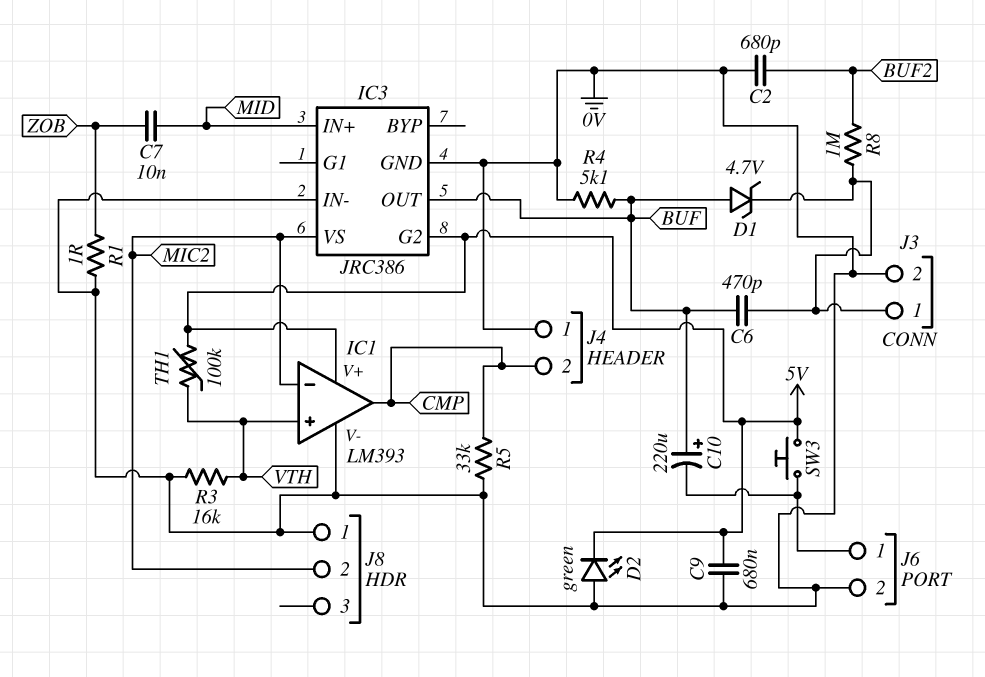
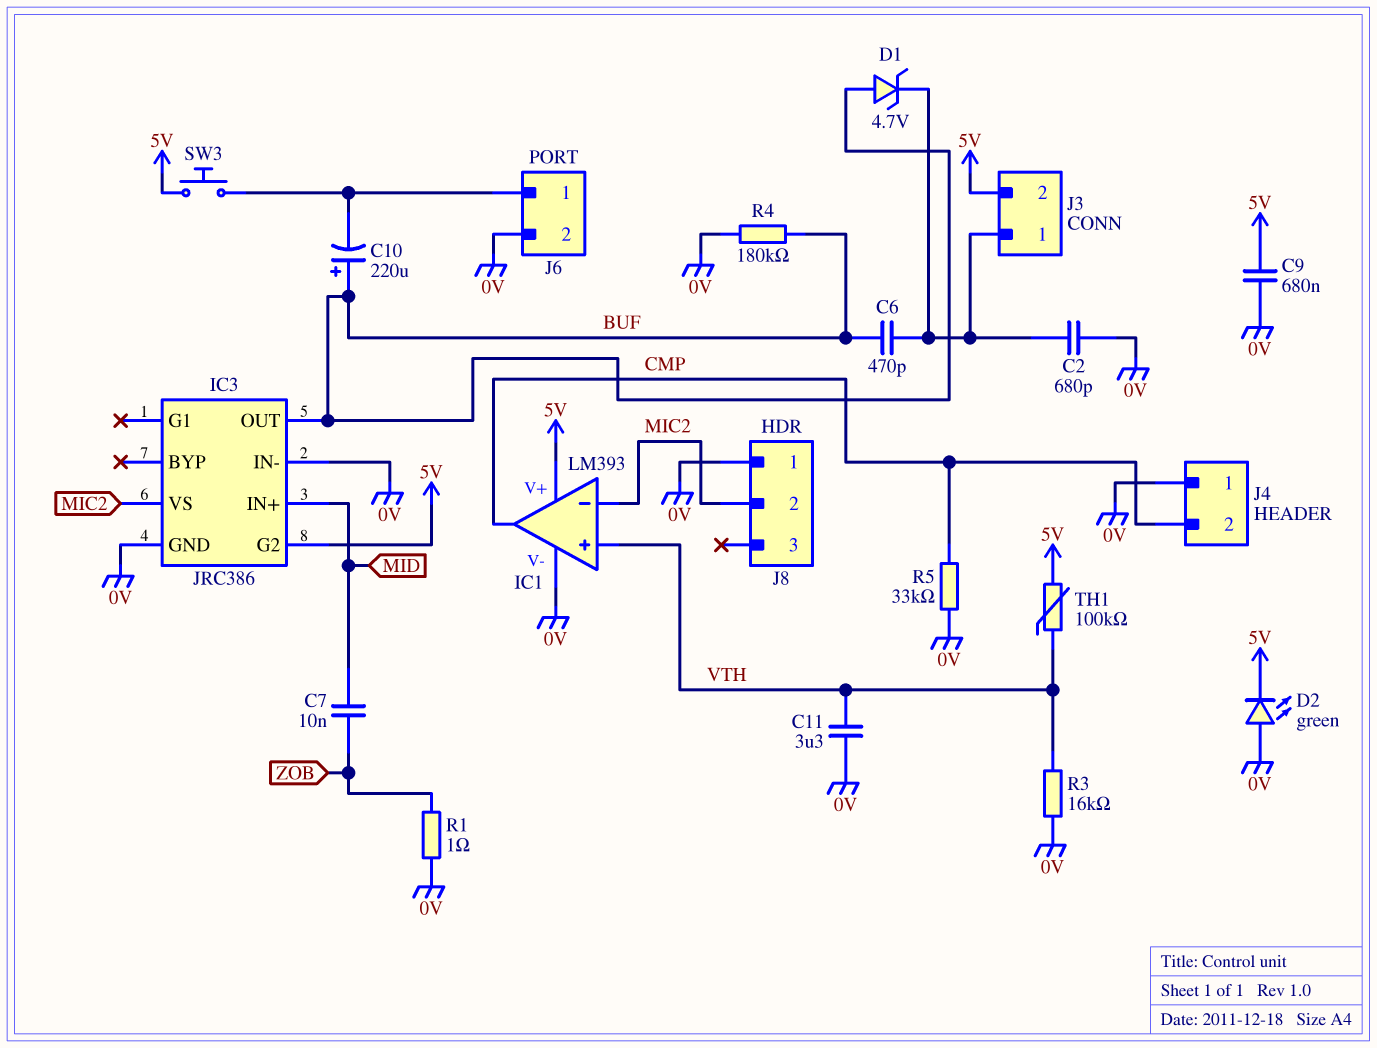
C2: 680pF (0V, BUF2) -> 680pF (0V, J3/1)
C11: none -> 3.3uF (0V, VTH)
J3 pin 2: 0V -> 5V
R4: 5.1k (0V, BUF) -> 180k (0V, BUF)
R8: 1M (BUF2, J3/1) -> none

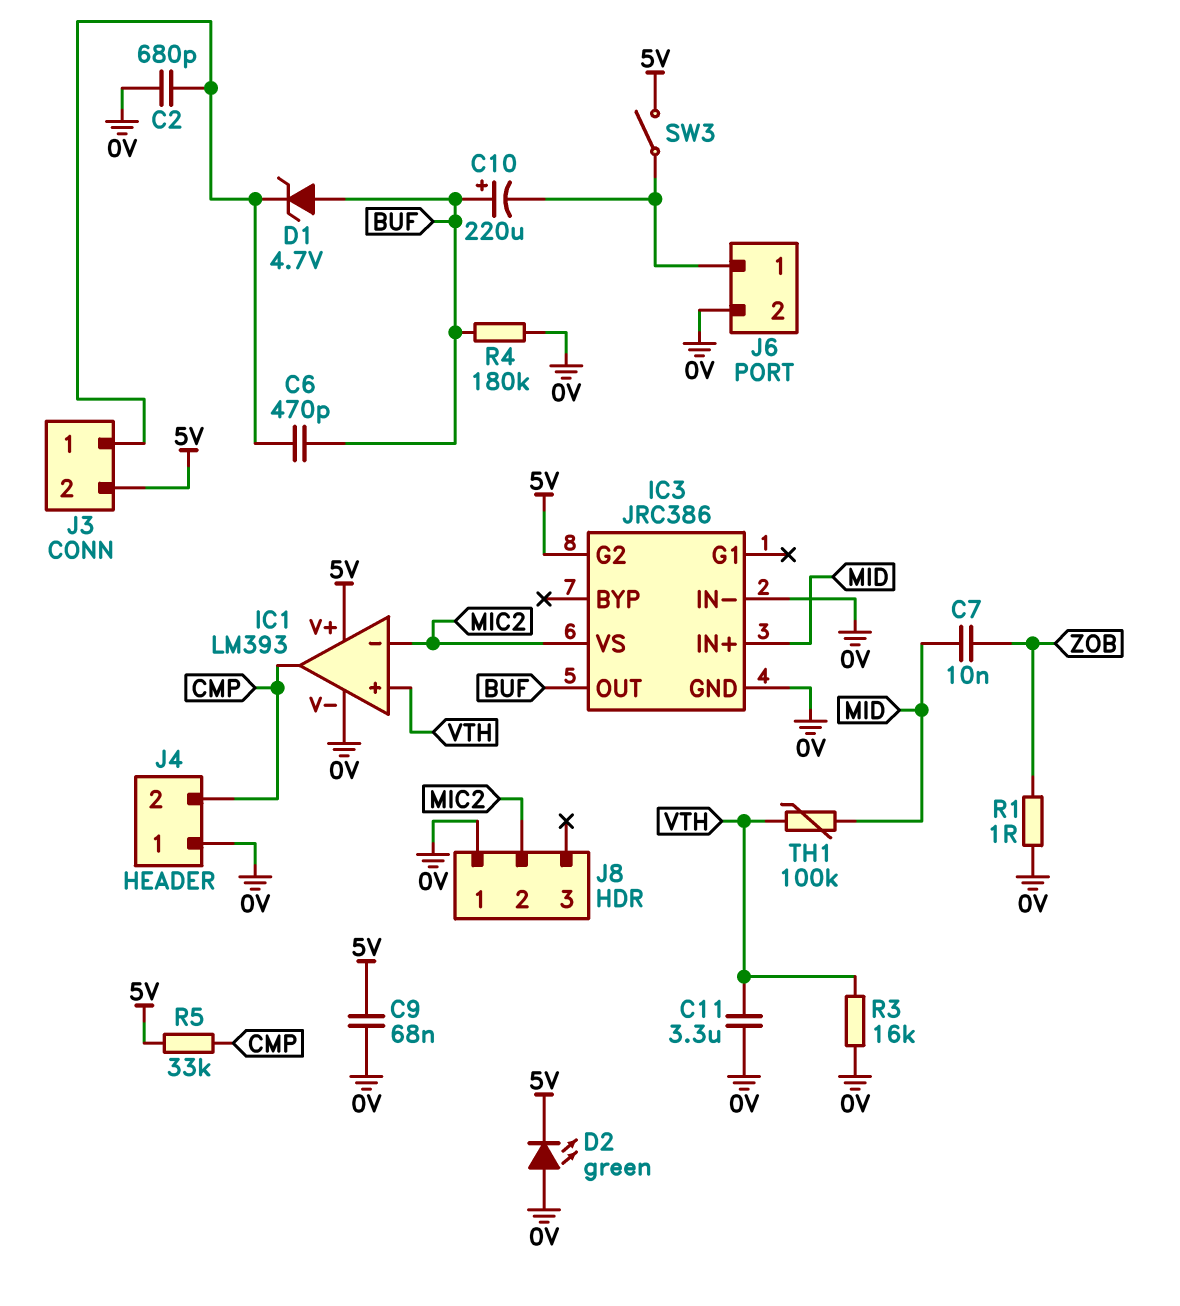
C9: 680nF (0V, 5V) -> 68nF (0V, 5V)
R5: 33k (0V, CMP) -> 33k (5V, CMP)
SW3: button (5V, J6/1) -> switch (5V, J6/1)
TH1: 100k (5V, VTH) -> 100k (MID, VTH)

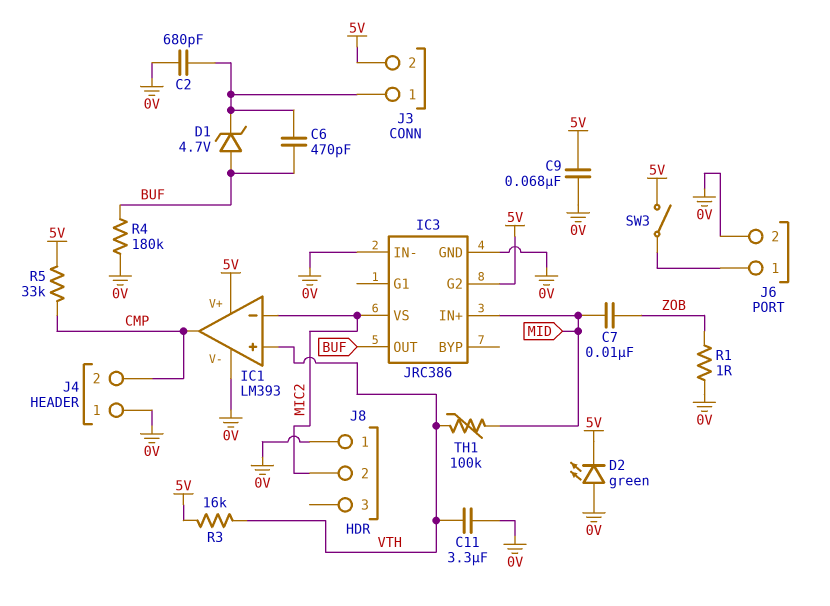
C10: 220uF (plus BUF, minus J6/1) -> none
R3: 16k (0V, VTH) -> 16k (5V, VTH)

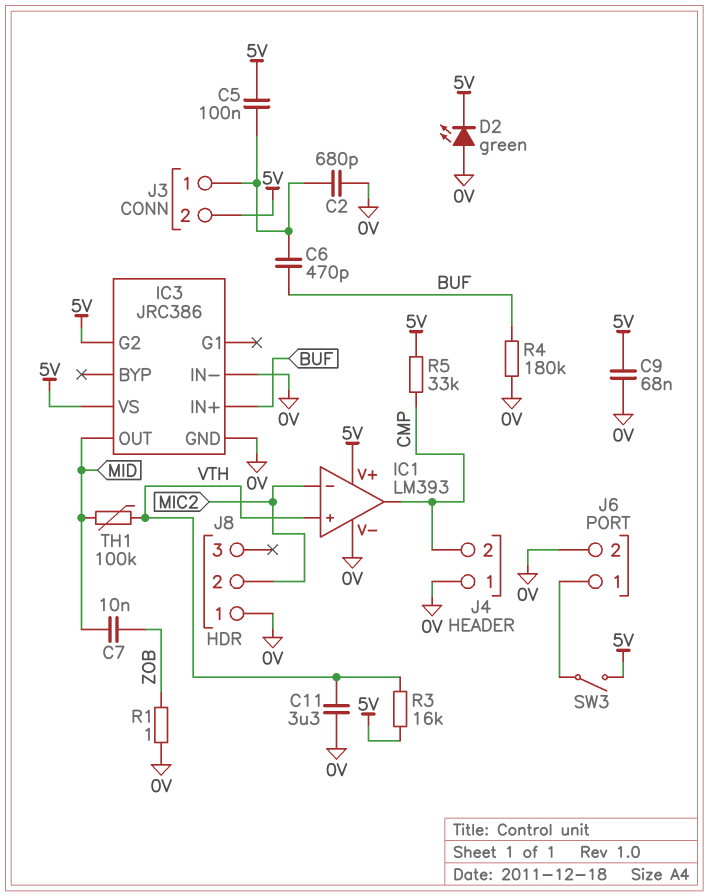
C5: none -> 100nF (5V, J3/1)
D1: zener 4.7V (A BUF, K J3/1) -> none
IC3 pin IN+: MID -> BUF
IC3 pin OUT: BUF -> MID
IC3 pin VS: MIC2 -> 5V

